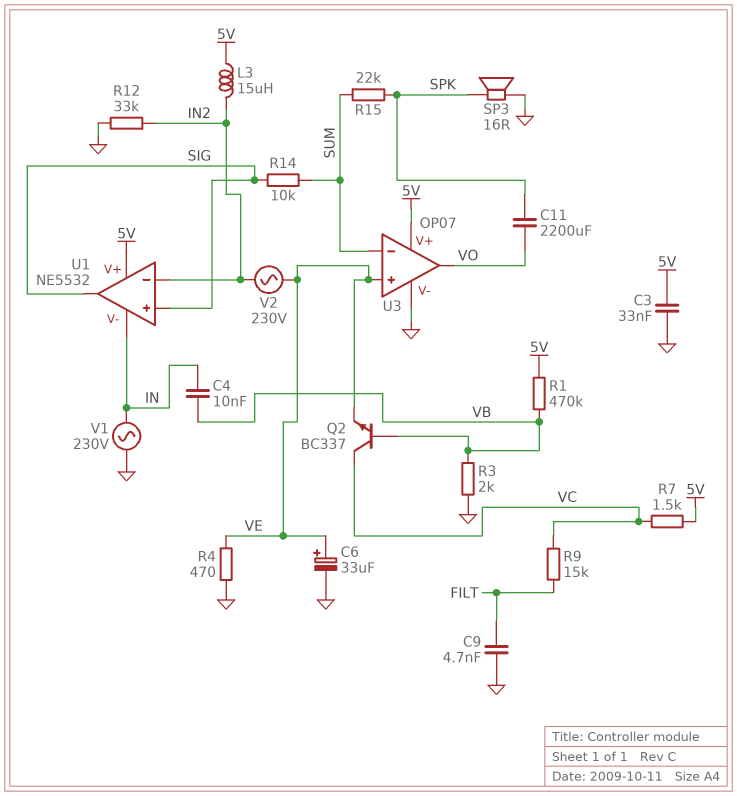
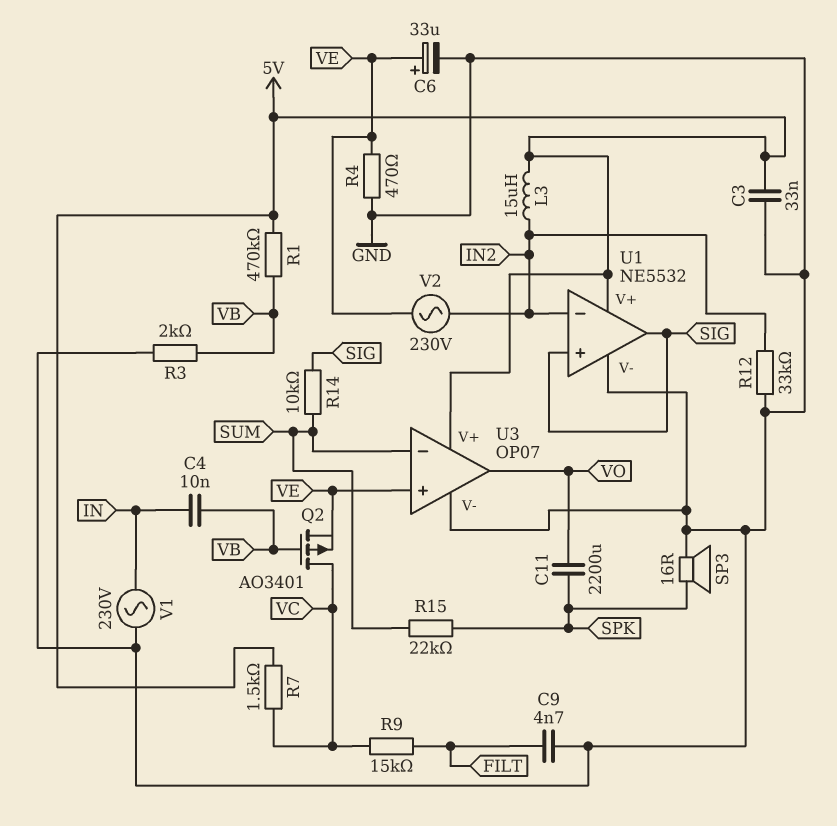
Q2: NPN BC337 (B VB, C VC, E VE) -> PMOS AO3401 (G VB, D VC, S VE)
U1 pin V-: IN -> GND

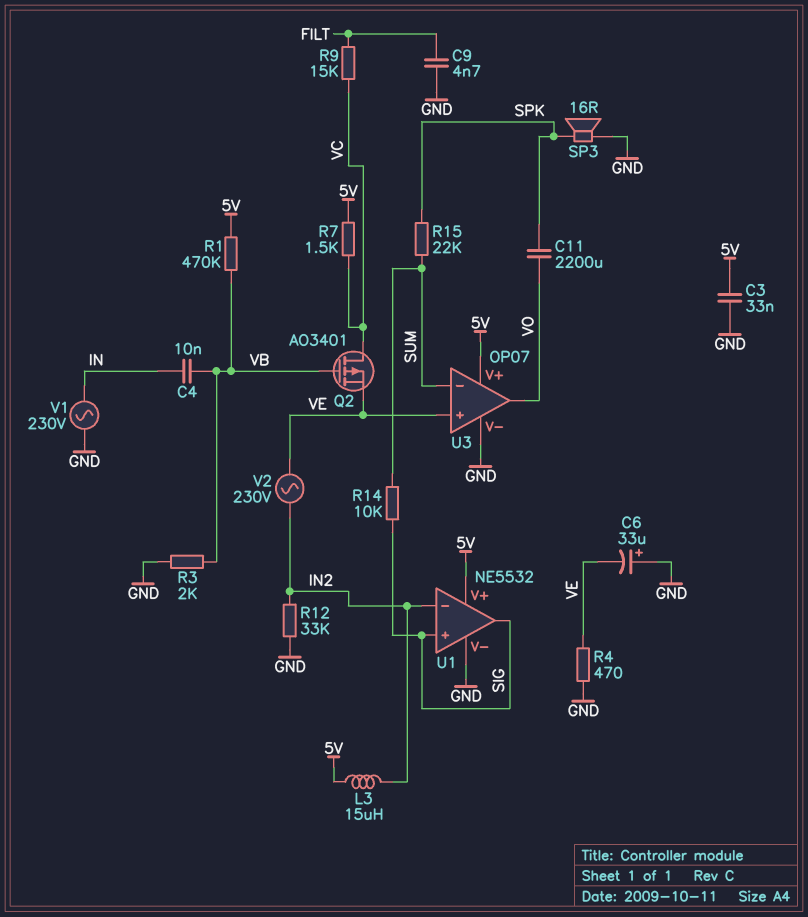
C6: 33uF (plus VE, minus GND) -> 33uF (plus GND, minus VE)

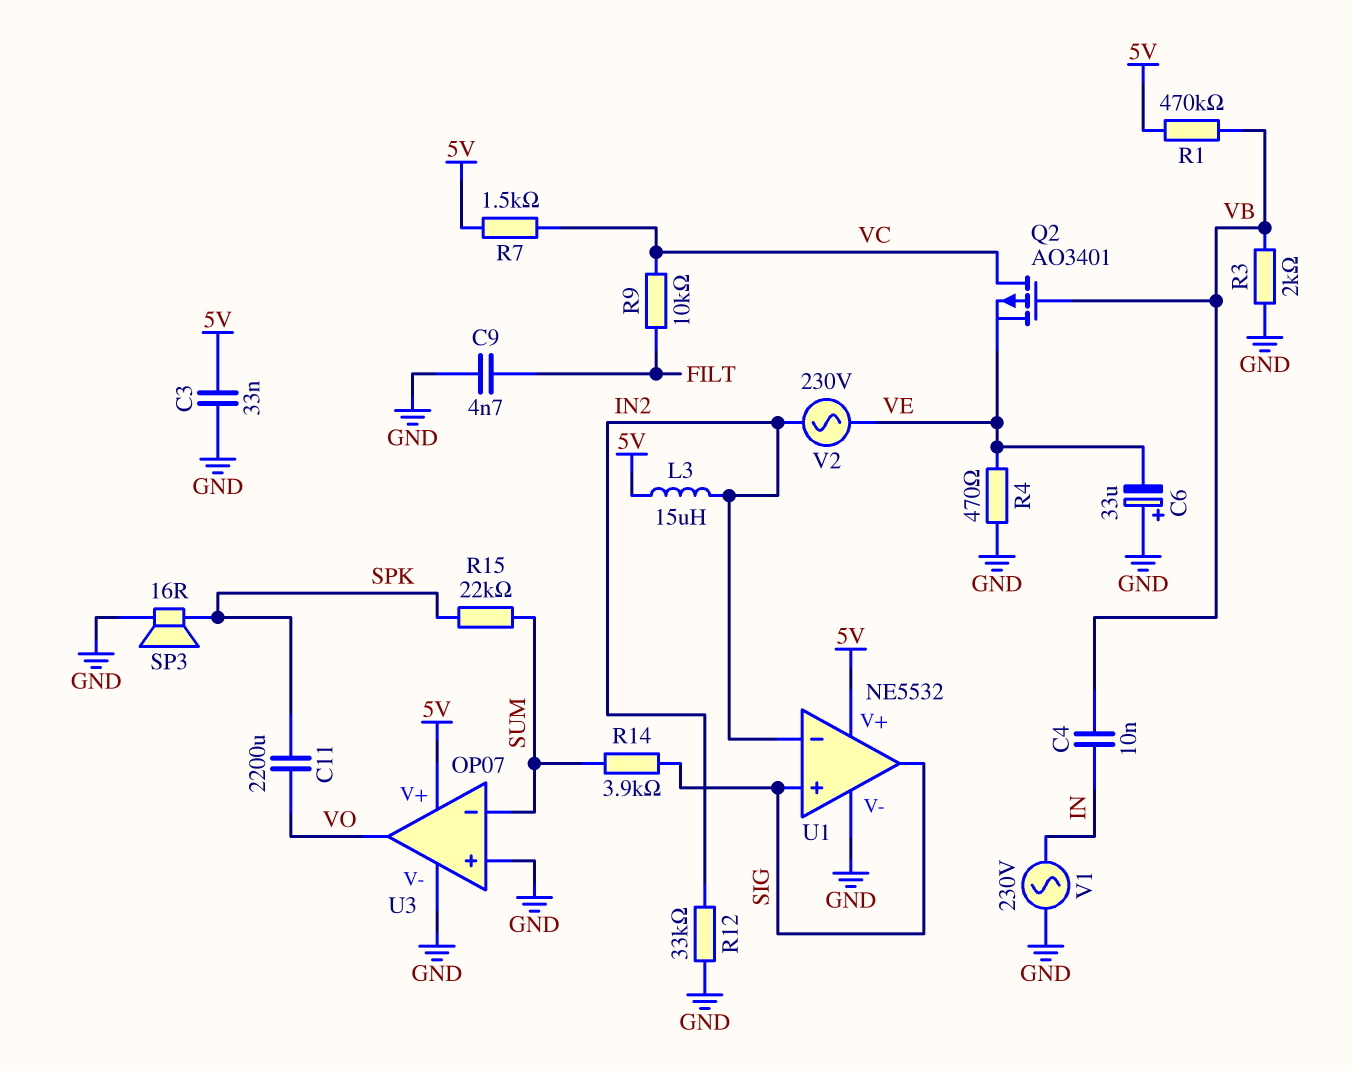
R9: 15k (FILT, VC) -> 10k (FILT, VC)
R14: 10k (SIG, SUM) -> 3.9k (SIG, SUM)
U3 pin in+: VE -> GND

